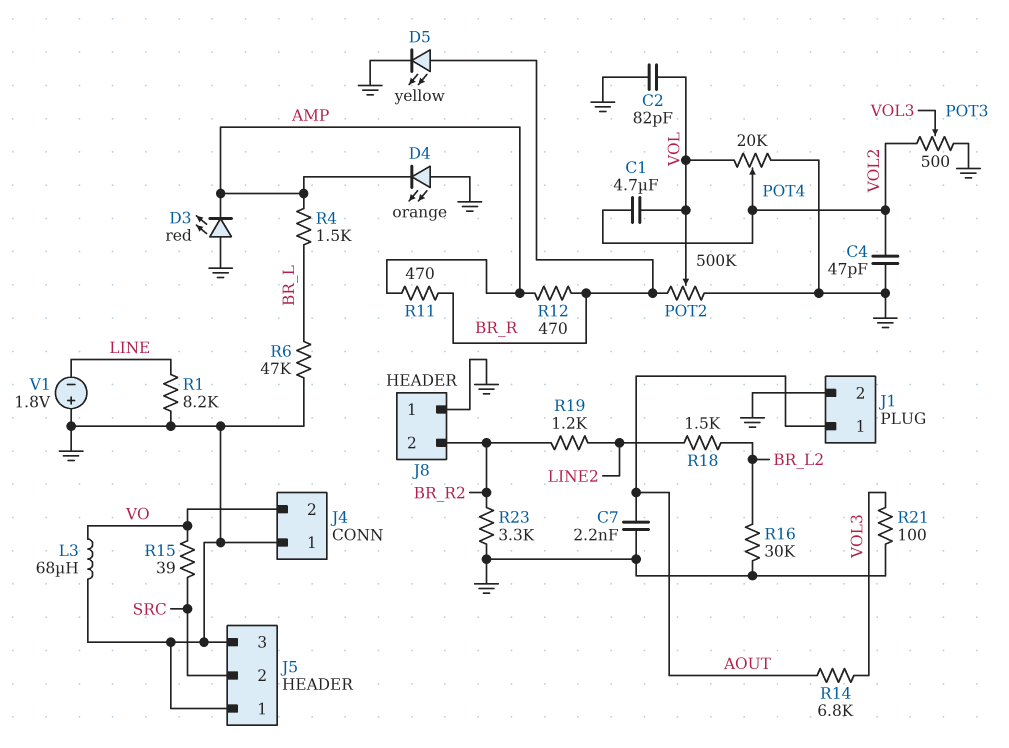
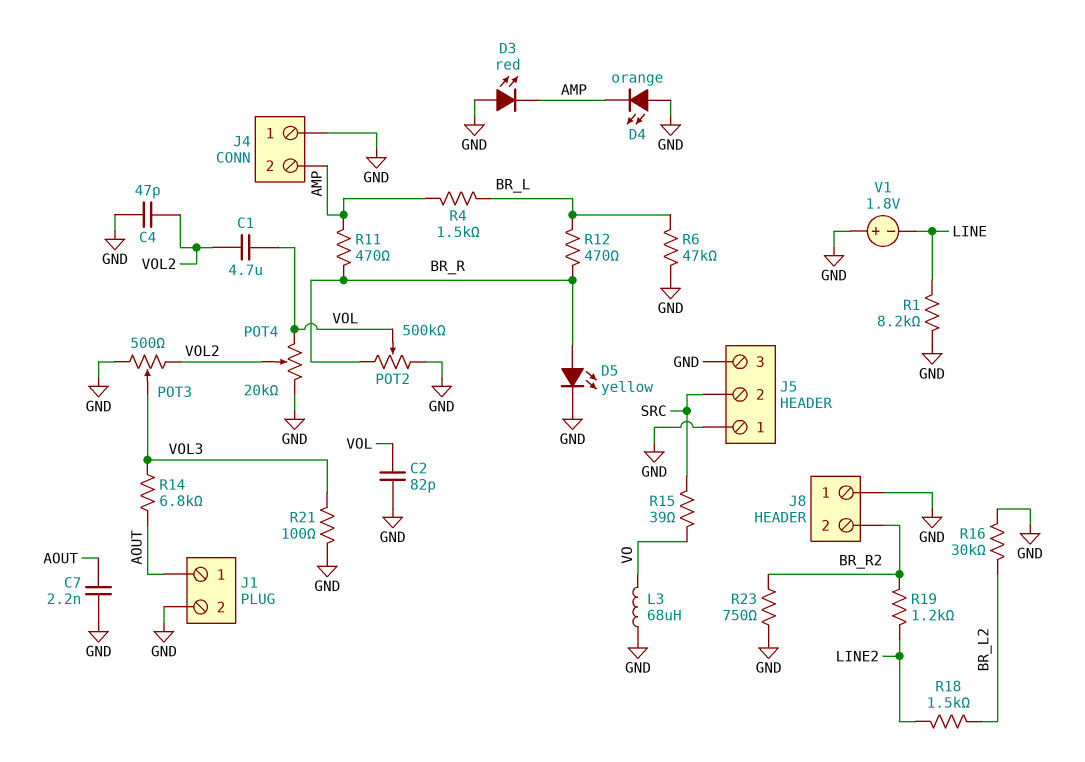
J4 pin 2: VO -> AMP
R12: 470 (AMP, BR_R) -> 470 (BR_L, BR_R)
R23: 3.3k (BR_R2, GND) -> 750 (BR_R2, GND)

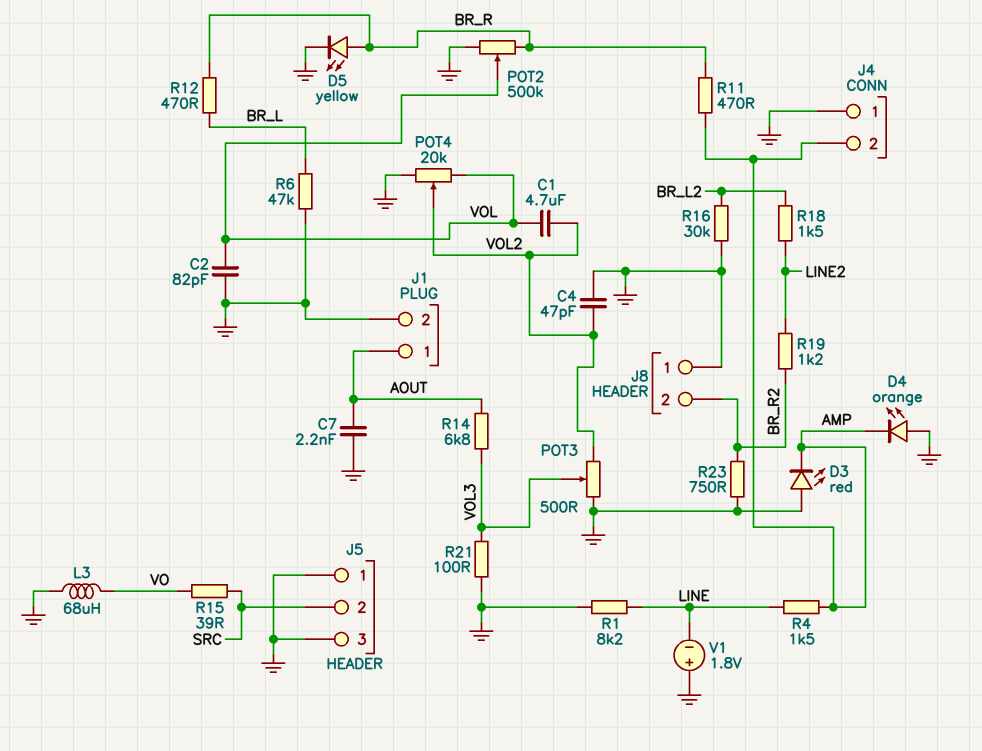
R4: 1.5k (AMP, BR_L) -> 1.5k (AMP, LINE)

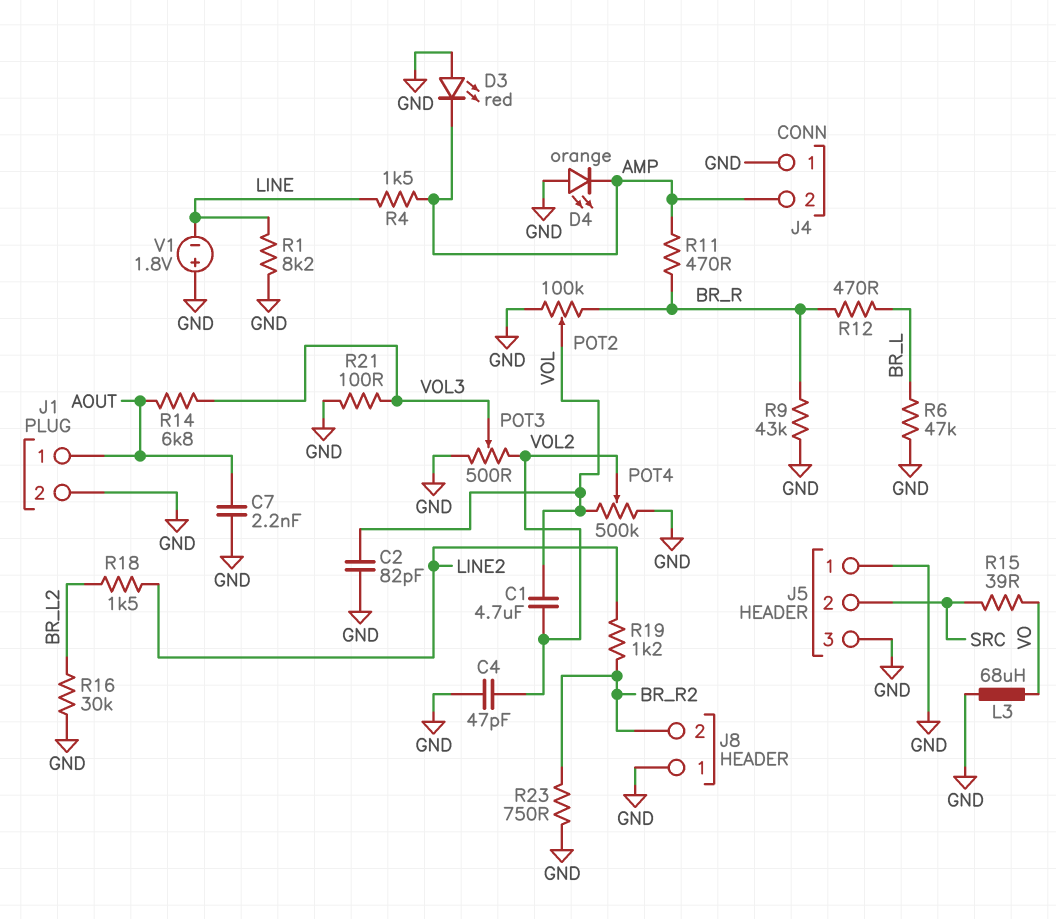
D5: LED yellow (A BR_R, K GND) -> none
POT2: 500k (BR_R, GND, wiper VOL) -> 100k (BR_R, GND, wiper VOL)
POT4: 20k (GND, VOL, wiper VOL2) -> 500k (GND, VOL, wiper VOL2)
R9: none -> 43k (BR_R, GND)

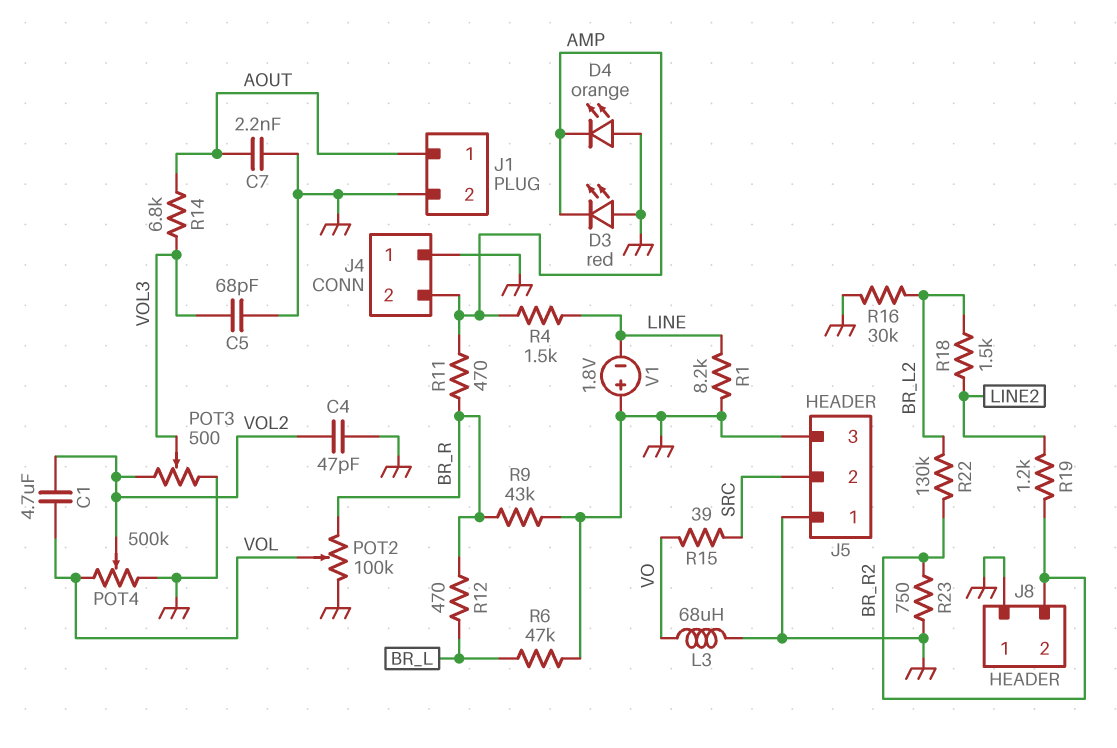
C2: 82pF (GND, VOL) -> none
C5: none -> 68pF (GND, VOL3)
R21: 100 (GND, VOL3) -> none
R22: none -> 130k (BR_L2, BR_R2)

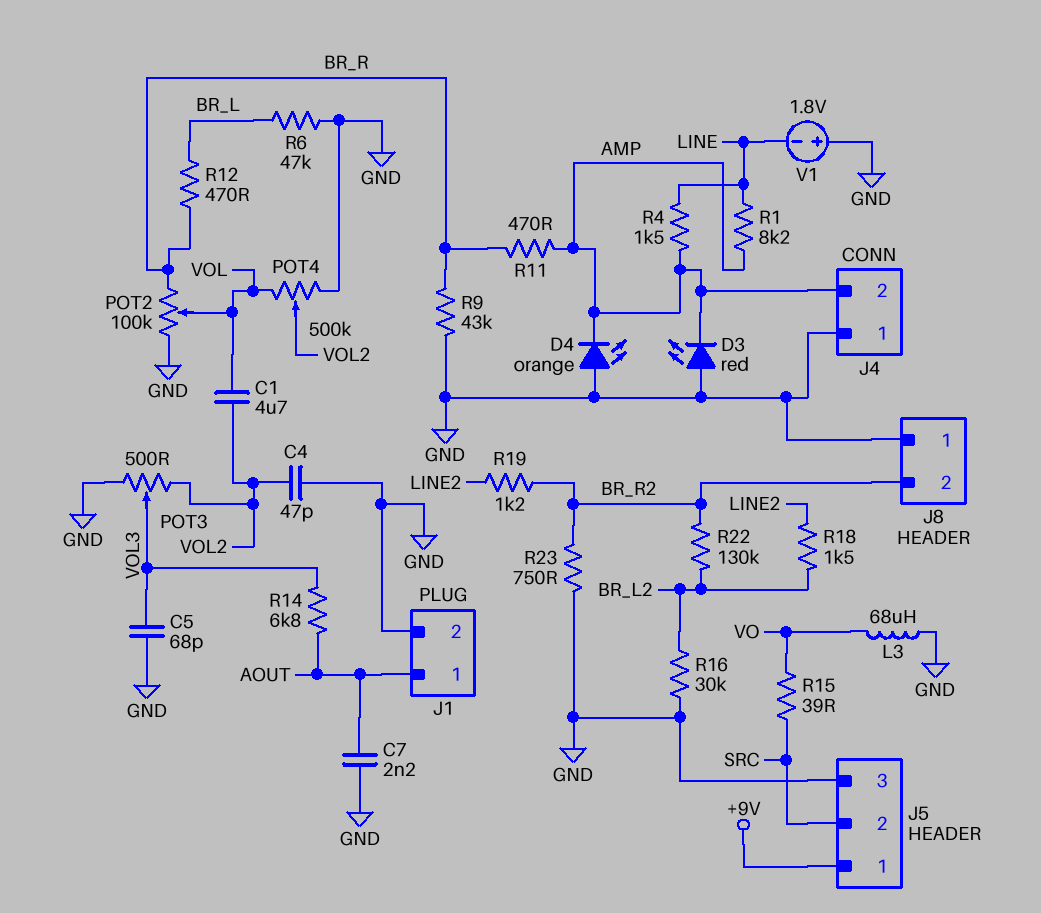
J5 pin 1: GND -> +9V
R1: 8.2k (GND, LINE) -> 8.2k (AMP, LINE)

